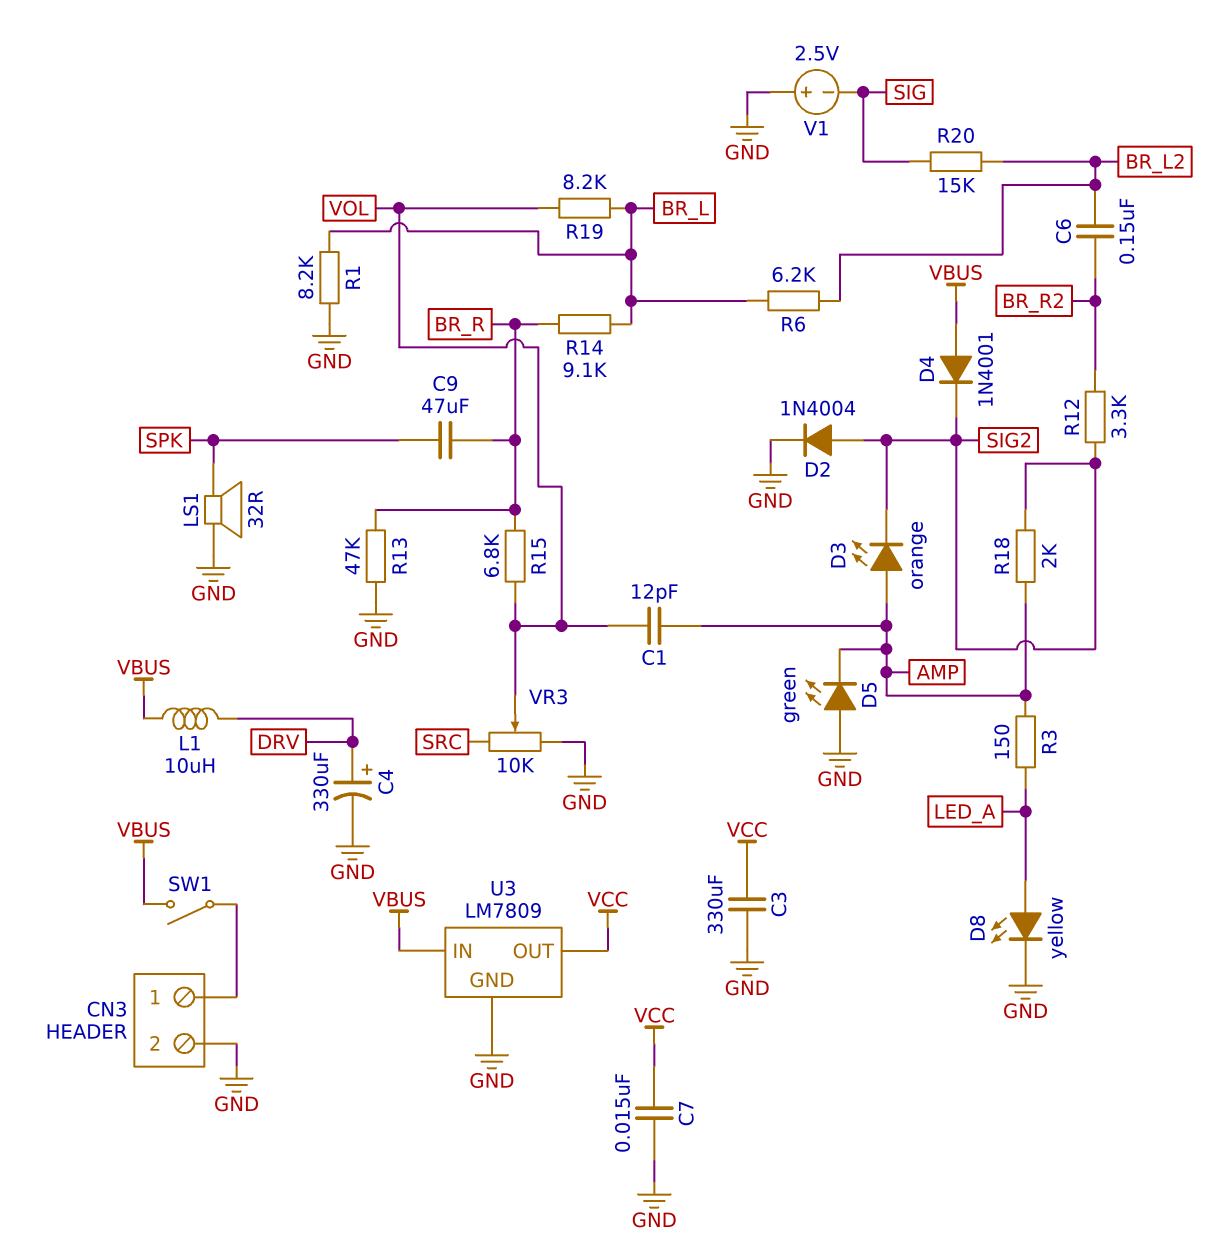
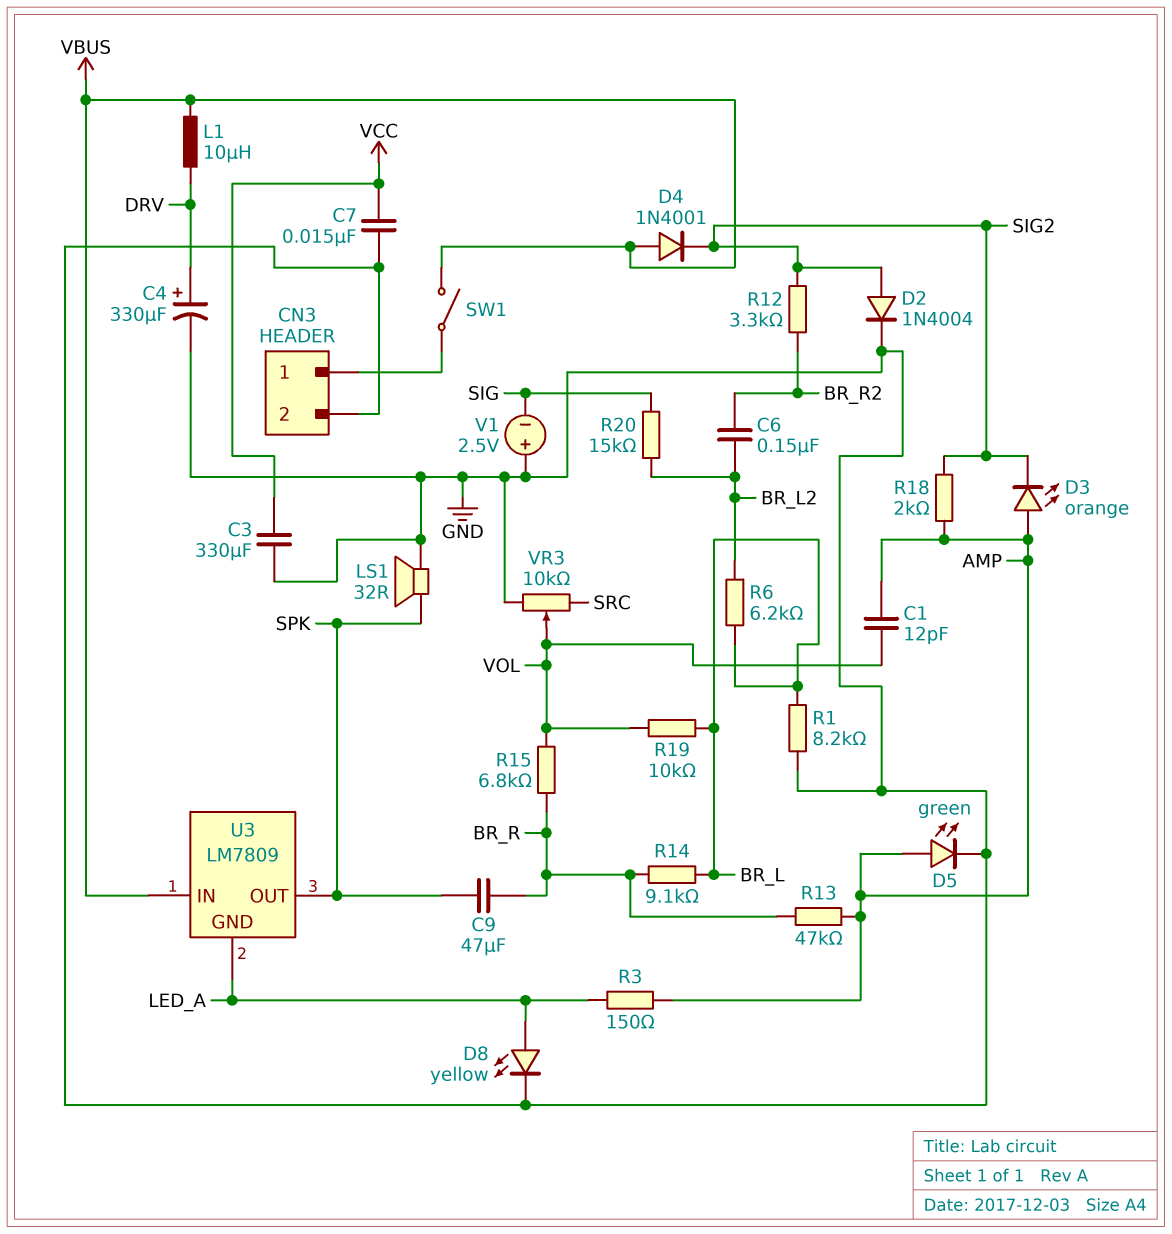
D5: LED green (A GND, K AMP) -> LED green (A AMP, K GND)
R13: 47k (BR_R, GND) -> 47k (AMP, BR_R)
R19: 8.2k (BR_L, VOL) -> 10k (BR_L, VOL)
U3 pin GND: GND -> LED_A
U3 pin OUT: VCC -> SPK

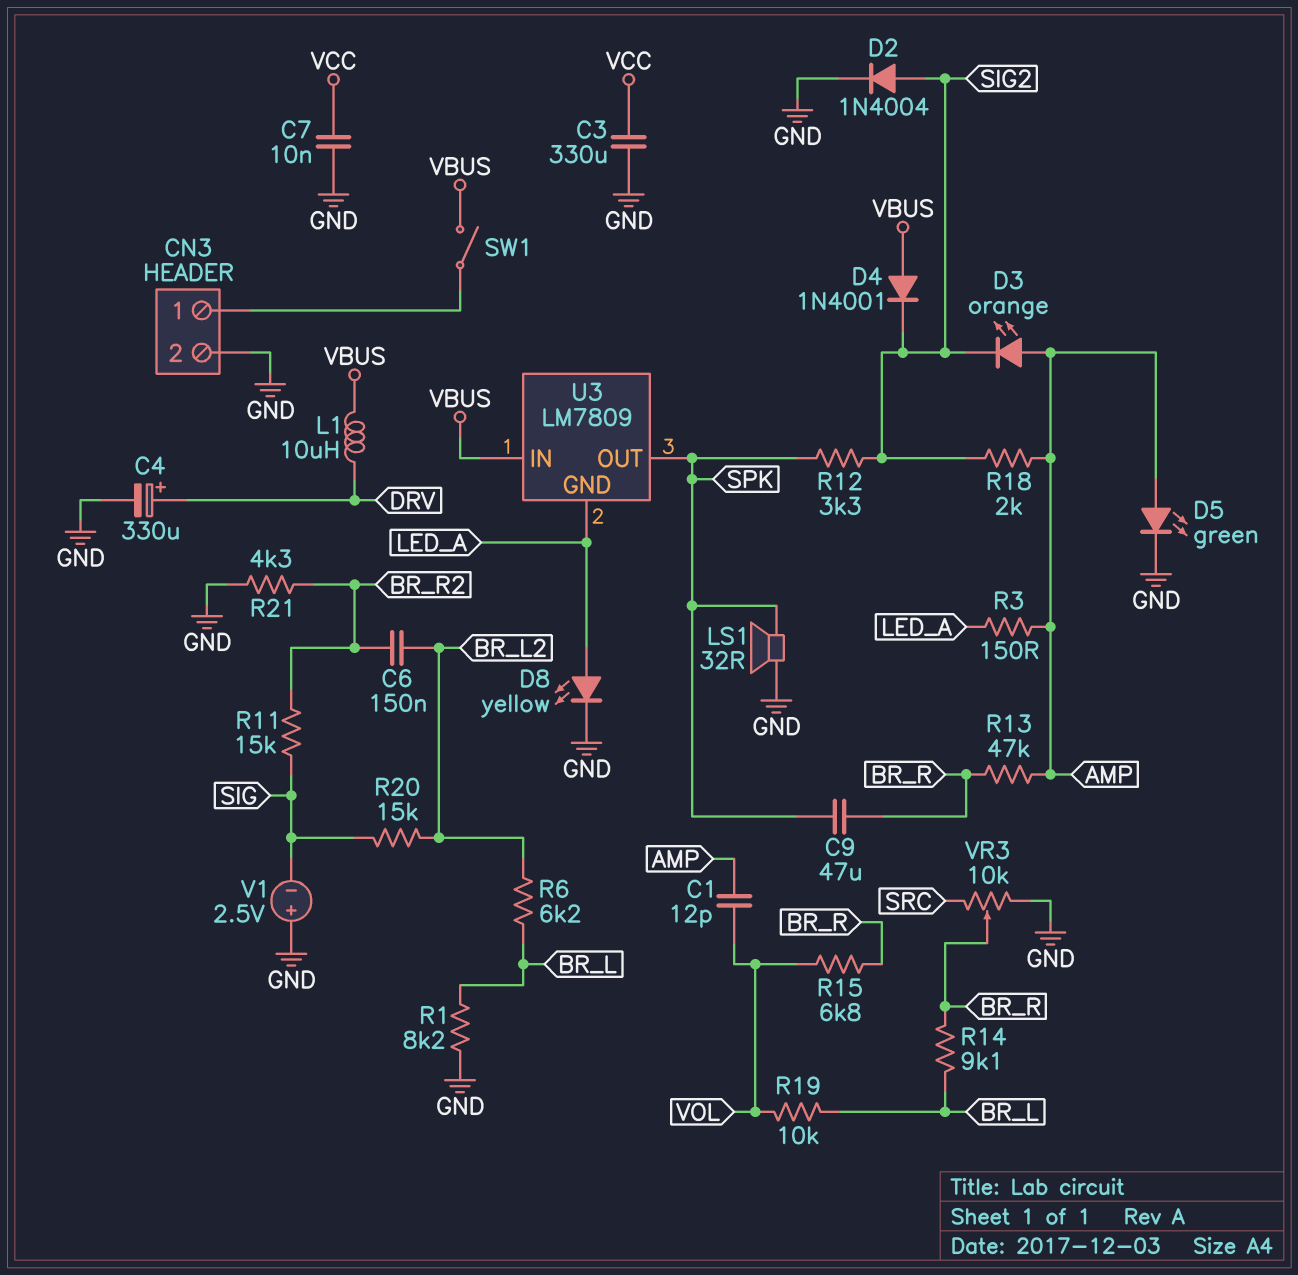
C7: 15nF (GND, VCC) -> 10nF (GND, VCC)
R11: none -> 15k (BR_R2, SIG)
R12: 3.3k (BR_R2, SIG2) -> 3.3k (SIG2, SPK)
R21: none -> 4.3k (BR_R2, GND)
VR3: 10k (GND, SRC, wiper VOL) -> 10k (GND, SRC, wiper BR_R)

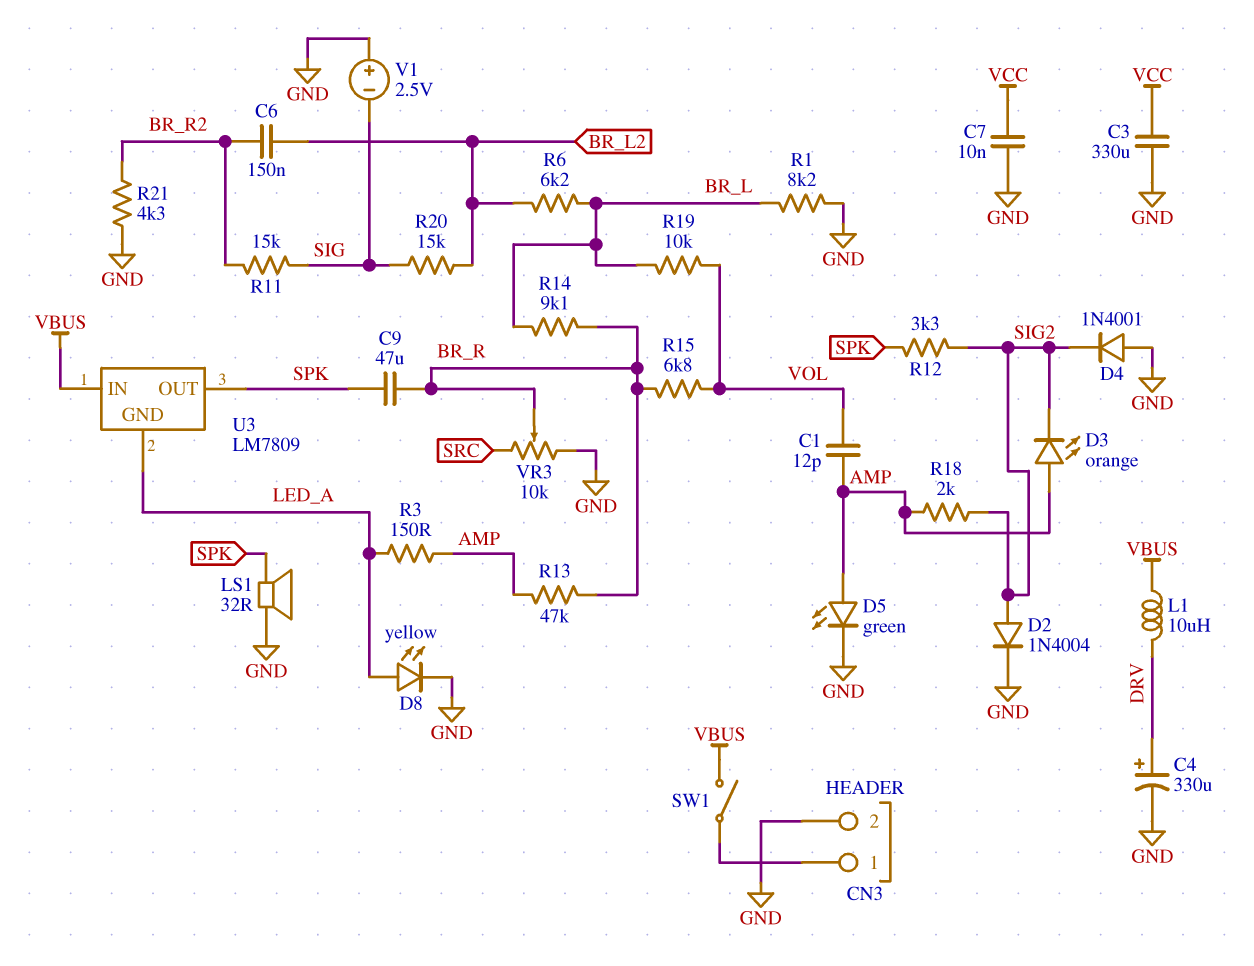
D4: diode 1N4001 (A VBUS, K SIG2) -> diode 1N4001 (A GND, K SIG2)

